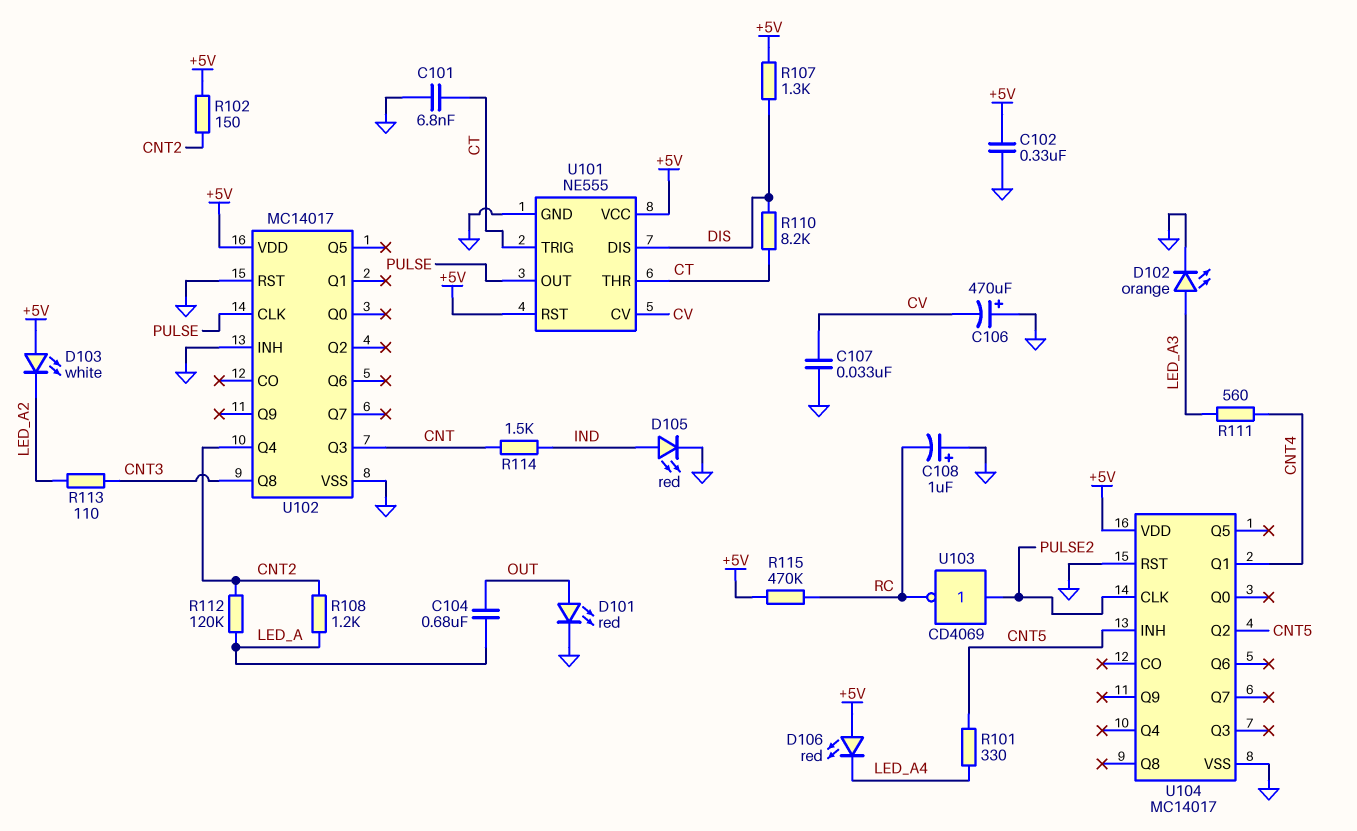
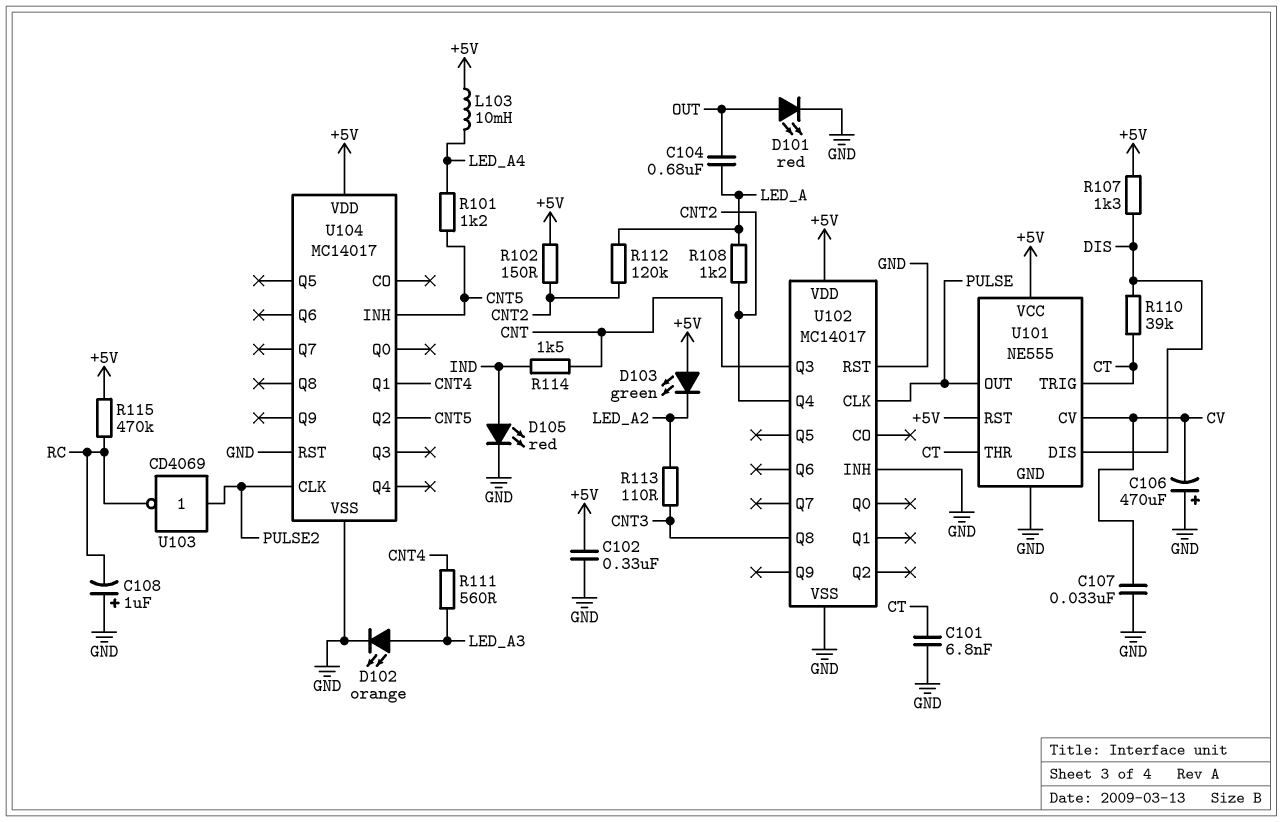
D103: LED white (A +5V, K LED_A2) -> LED green (A +5V, K LED_A2)
D106: LED red (A +5V, K LED_A4) -> none
L103: none -> 10mH (+5V, LED_A4)
R101: 330 (CNT5, LED_A4) -> 1.2k (CNT5, LED_A4)
R110: 8.2k (CT, DIS) -> 39k (CT, DIS)

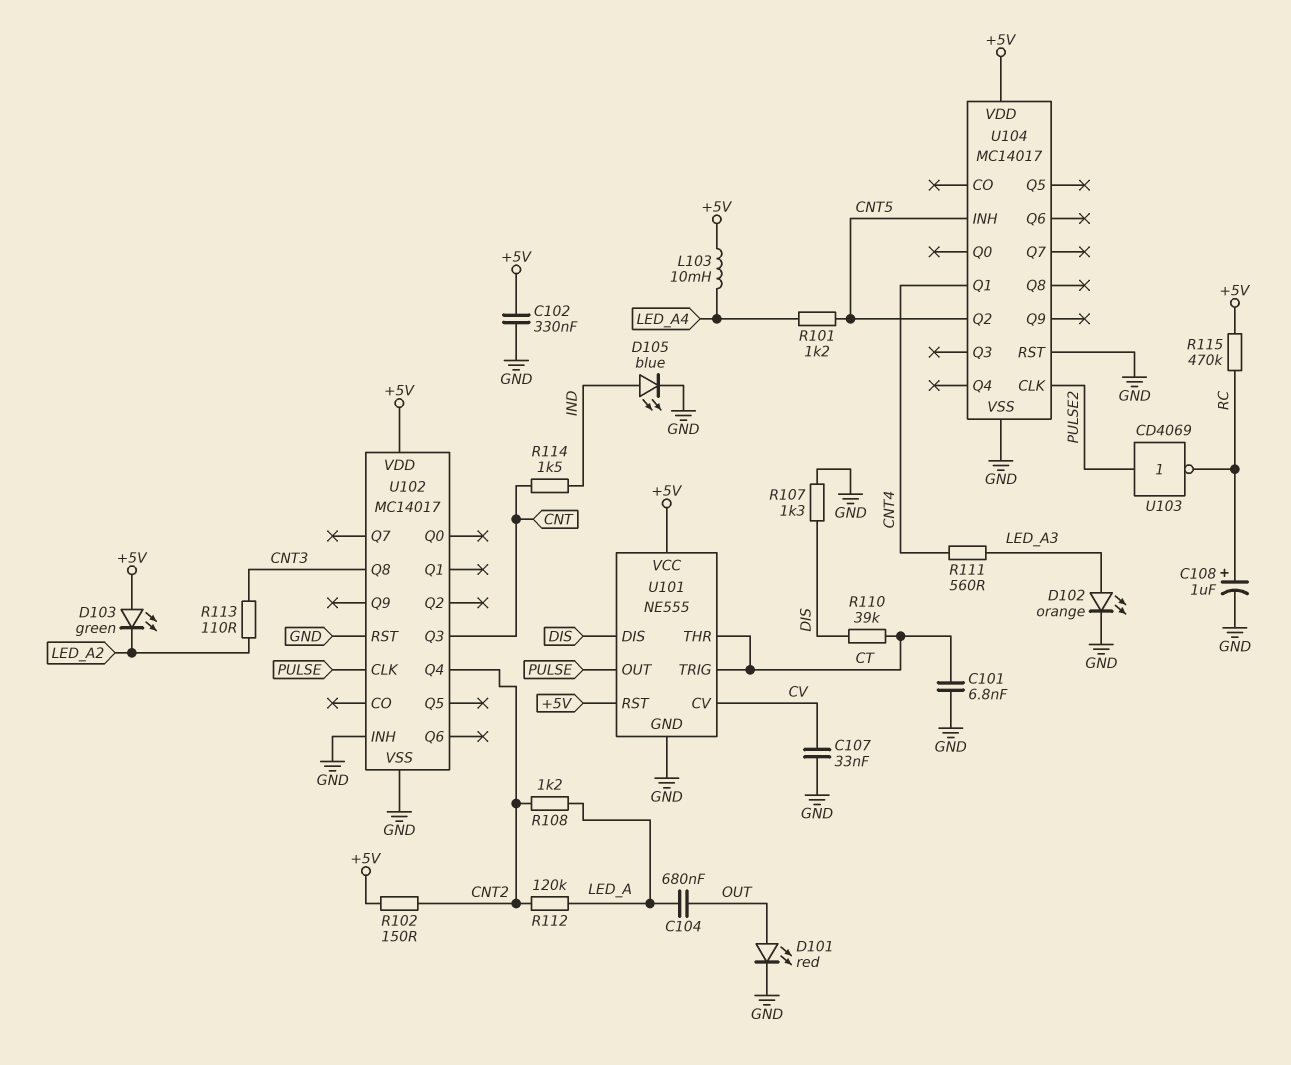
C106: 470uF (plus GND, minus CV) -> none
C108: 1uF (plus GND, minus RC) -> 1uF (plus RC, minus GND)
D105: LED red (A IND, K GND) -> LED blue (A IND, K GND)
R107: 1.3k (+5V, DIS) -> 1.3k (DIS, GND)

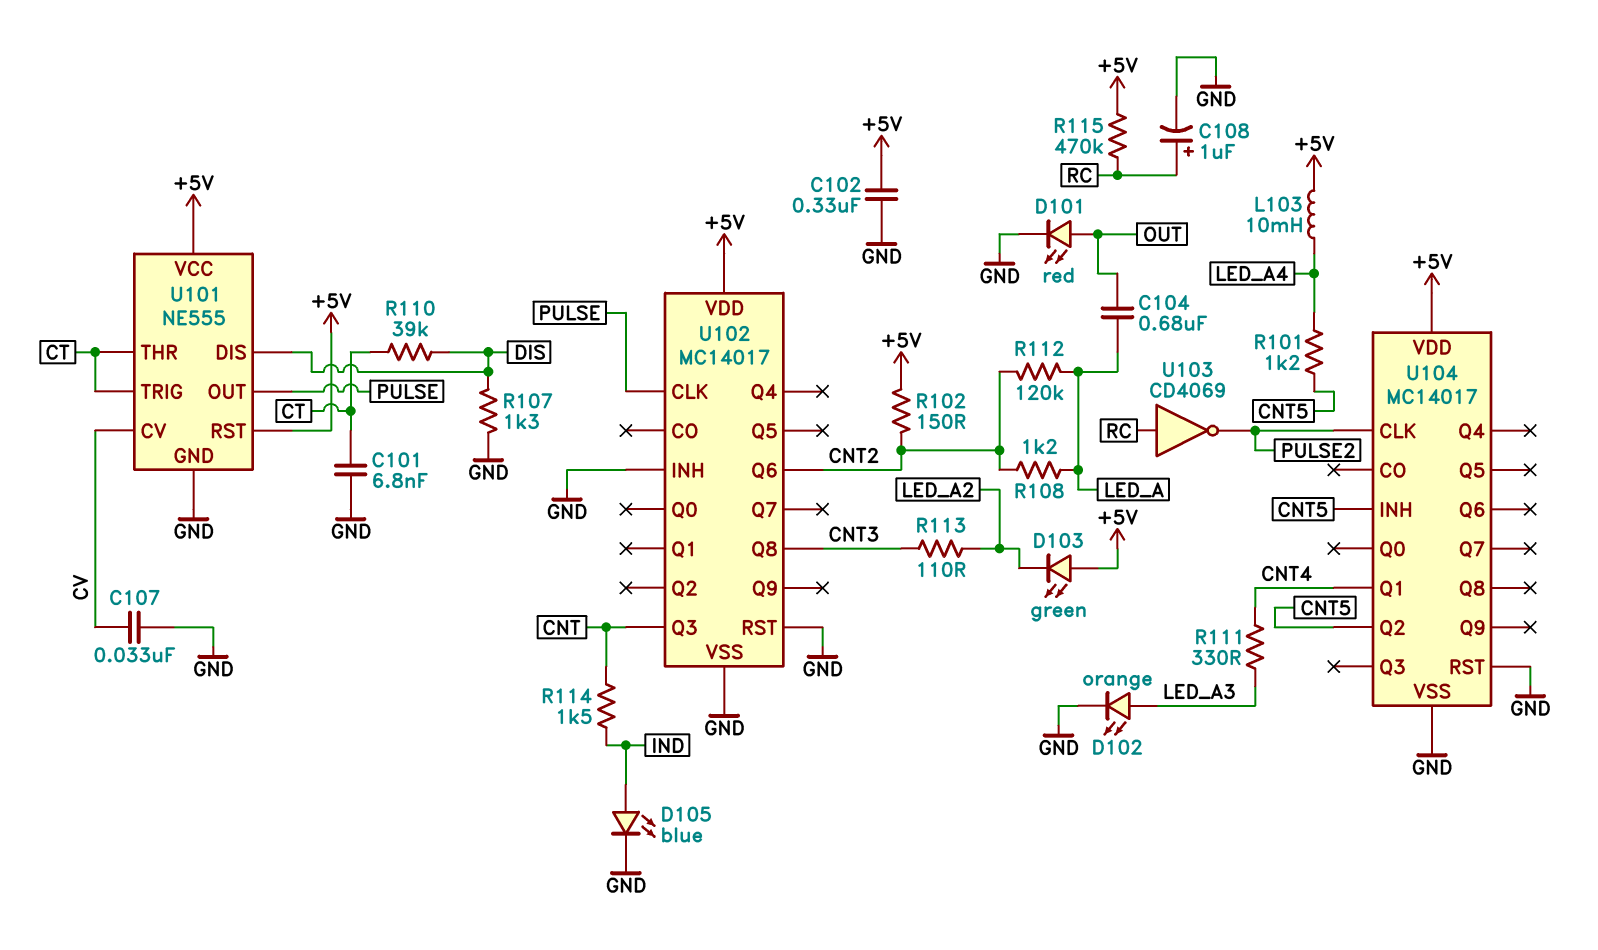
R111: 560 (CNT4, LED_A3) -> 330 (CNT4, LED_A3)
U102 pin Q4: CNT2 -> none
U102 pin Q6: none -> CNT2
U103: NOT CD4069 (in PULSE2, out RC) -> NOT CD4069 (in RC, out PULSE2)

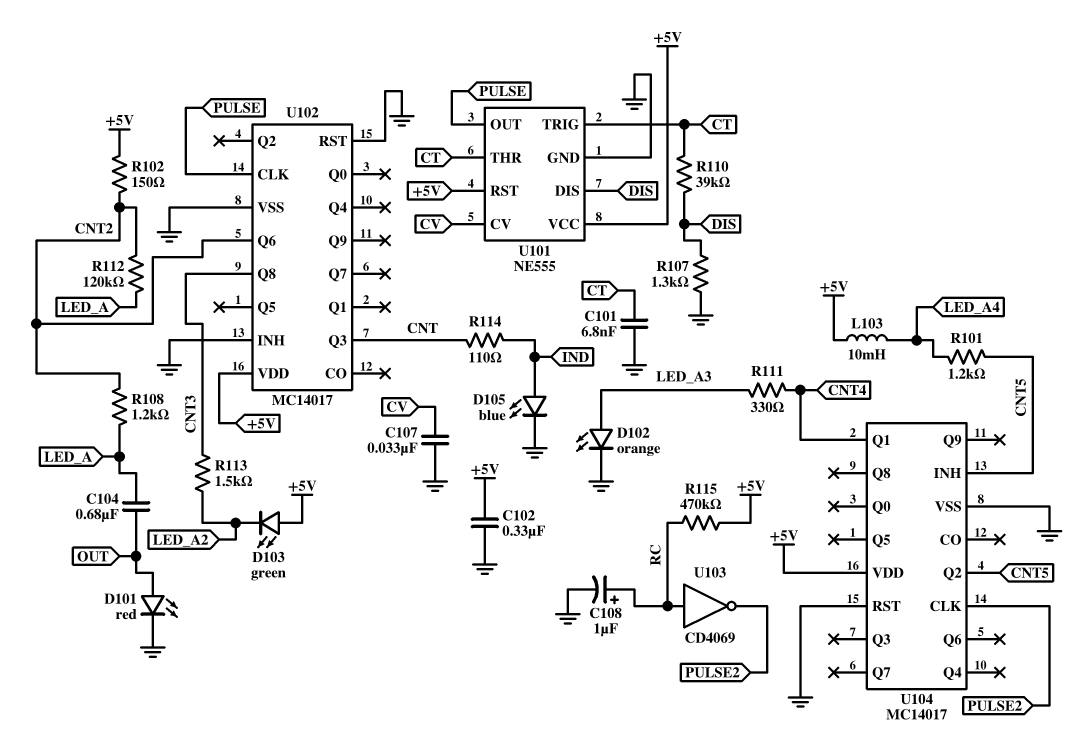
R113: 110 (CNT3, LED_A2) -> 1.5k (CNT3, LED_A2)
R114: 1.5k (CNT, IND) -> 110 (CNT, IND)

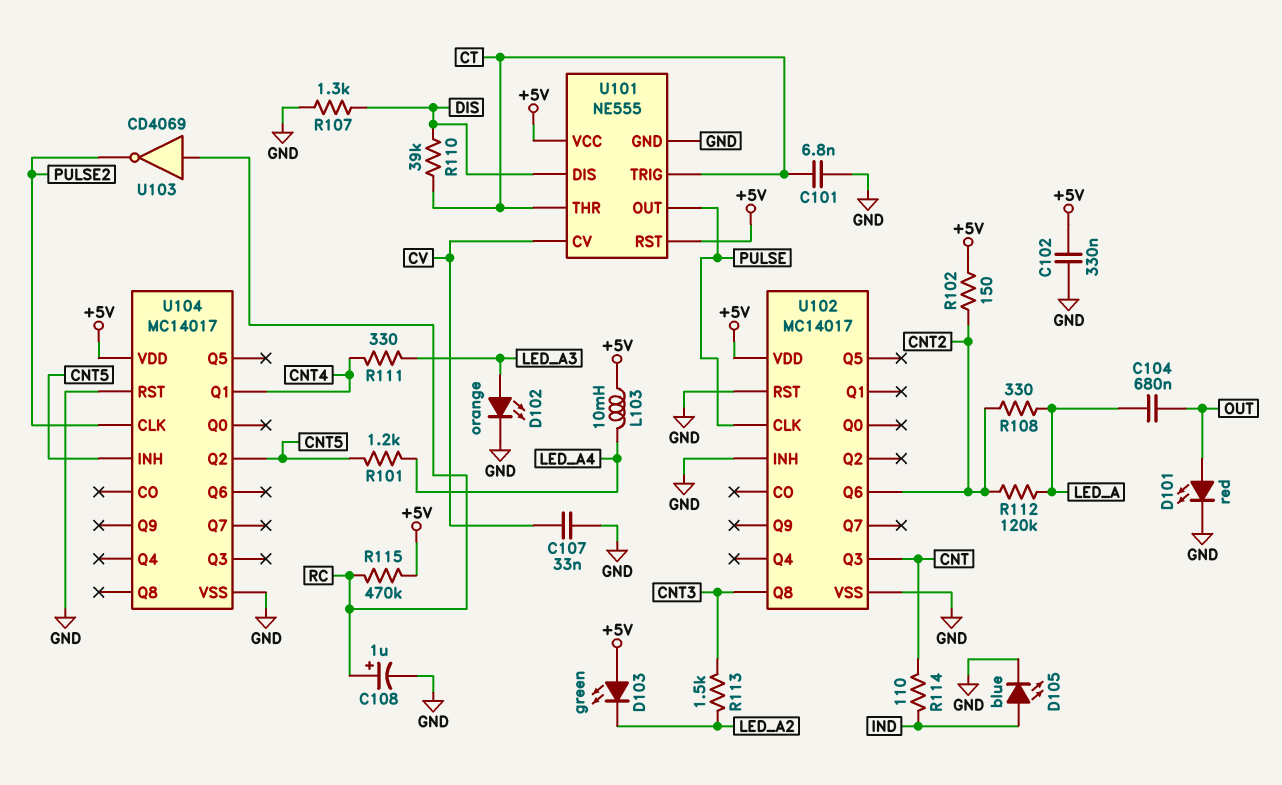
R108: 1.2k (CNT2, LED_A) -> 330 (CNT2, LED_A)

